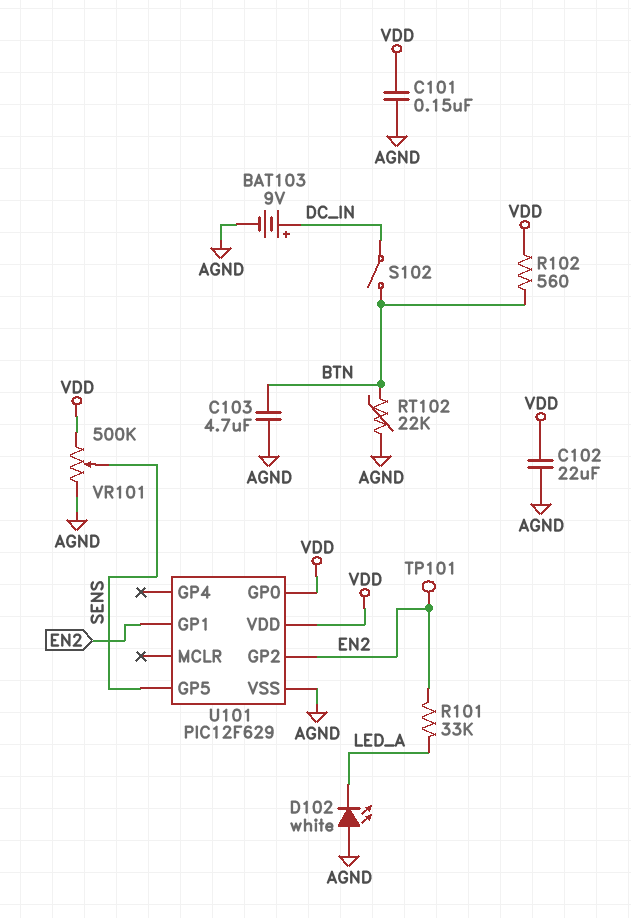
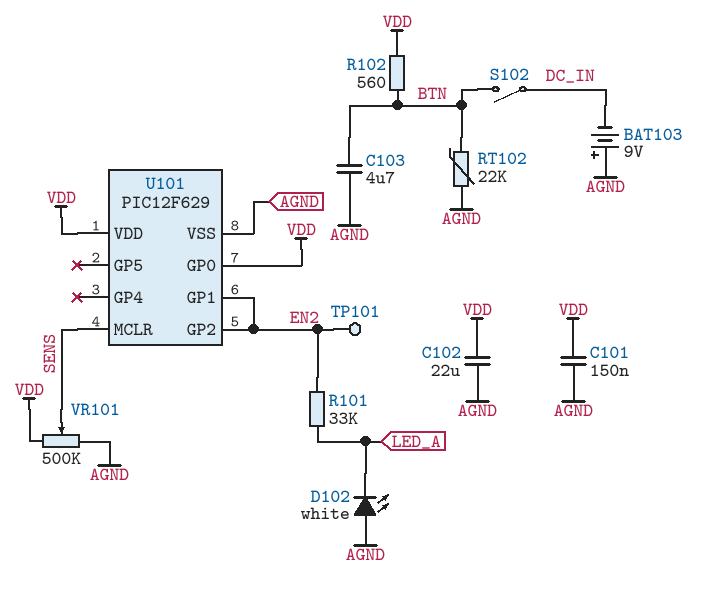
BAT103: 9V (plus DC_IN, minus AGND) -> 9V (plus AGND, minus DC_IN)
U101 pin GP5: SENS -> none
U101 pin MCLR: none -> SENS

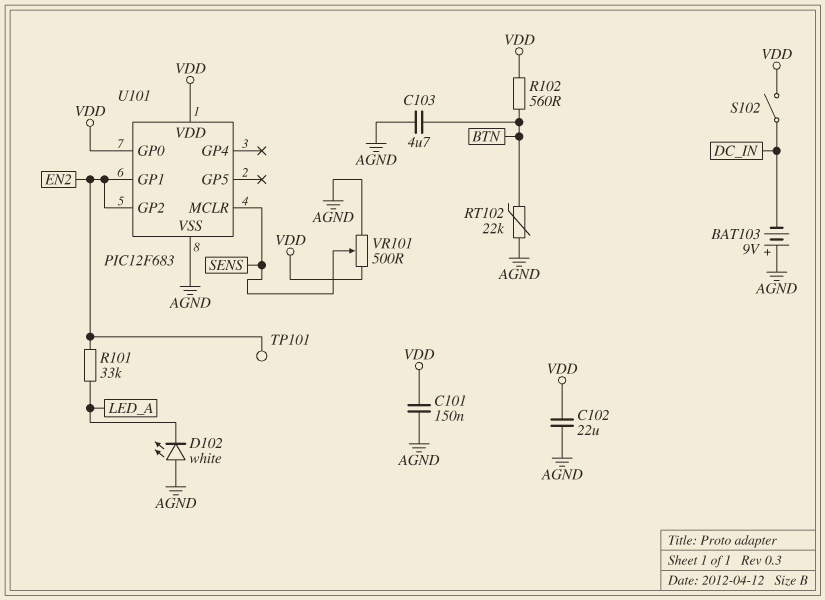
S102: switch (BTN, DC_IN) -> switch (DC_IN, VDD)
U101: PIC12F629 -> PIC12F683
VR101: 500k (AGND, VDD, wiper SENS) -> 500 (AGND, VDD, wiper SENS)

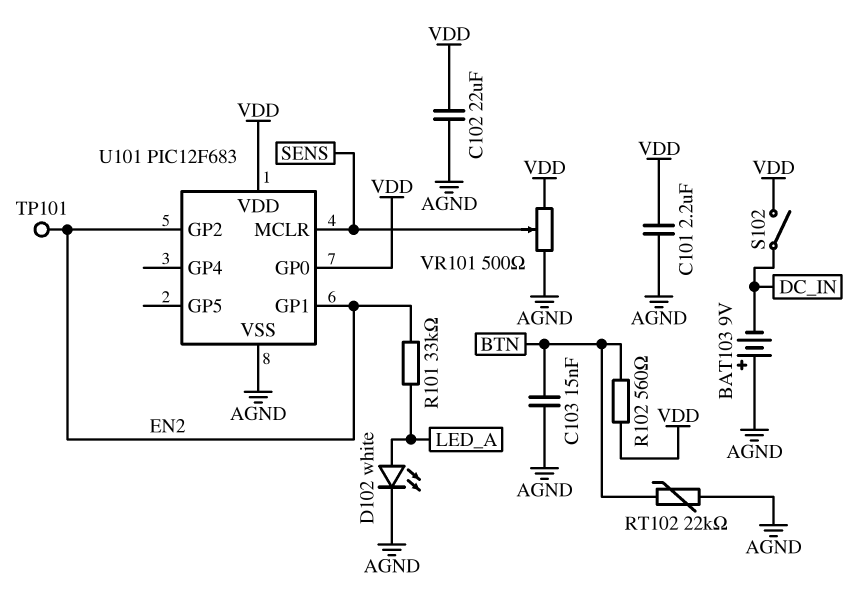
C101: 150nF (AGND, VDD) -> 2.2uF (AGND, VDD)
C103: 4.7uF (AGND, BTN) -> 15nF (AGND, BTN)
D102: LED white (A AGND, K LED_A) -> LED white (A LED_A, K AGND)

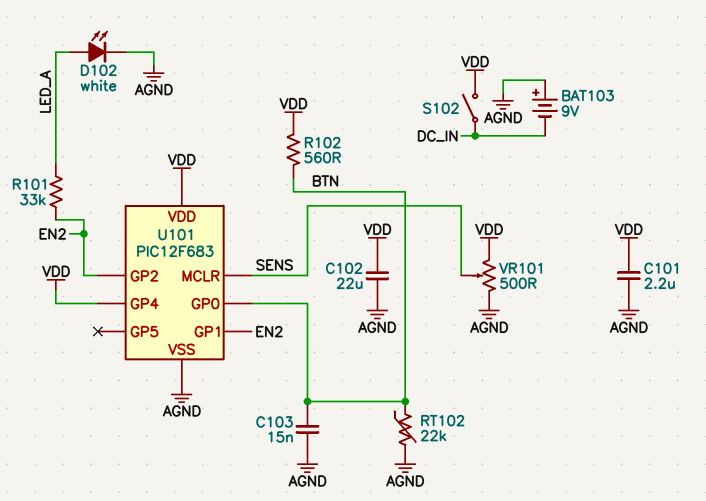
TP101: test point (EN2) -> none
U101 pin GP0: VDD -> BTN
U101 pin GP4: none -> VDD

